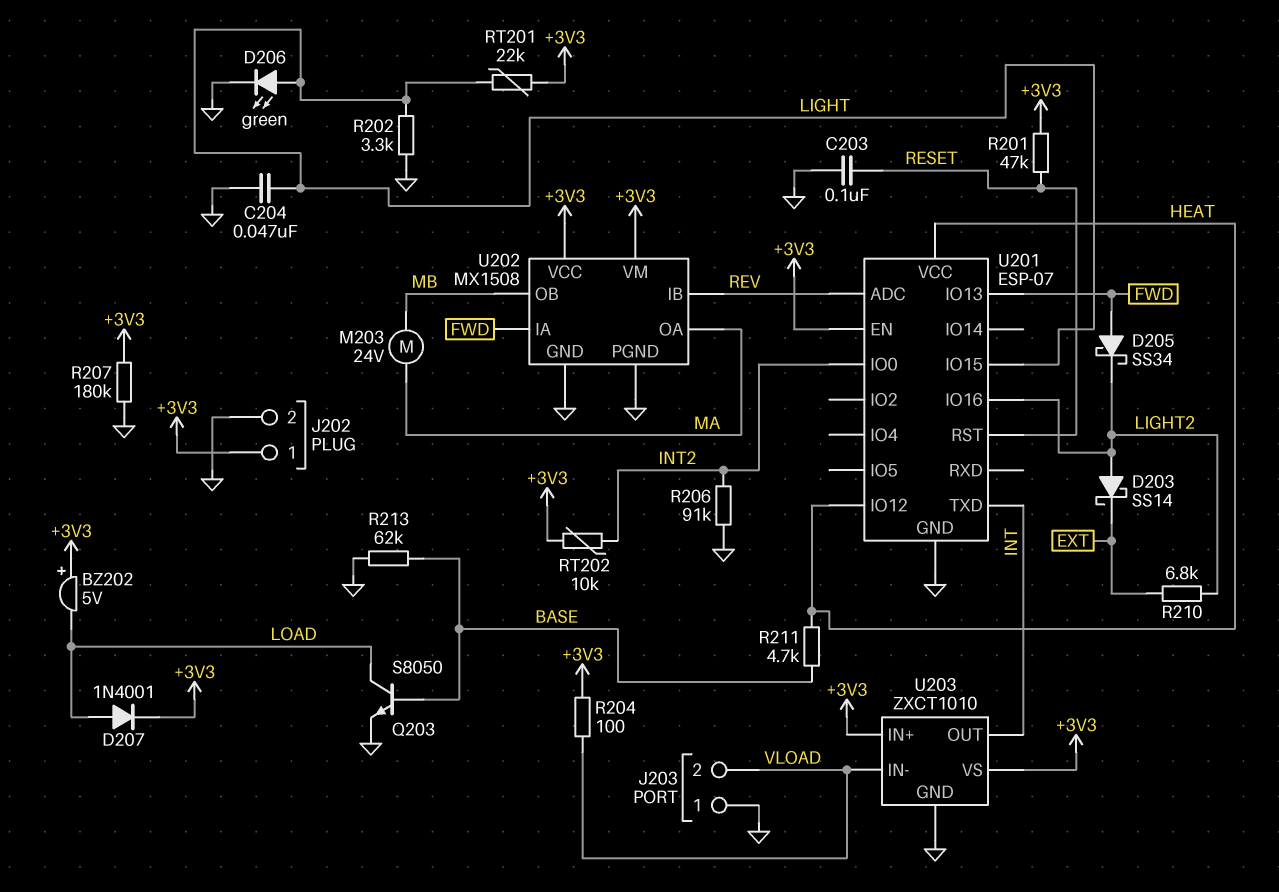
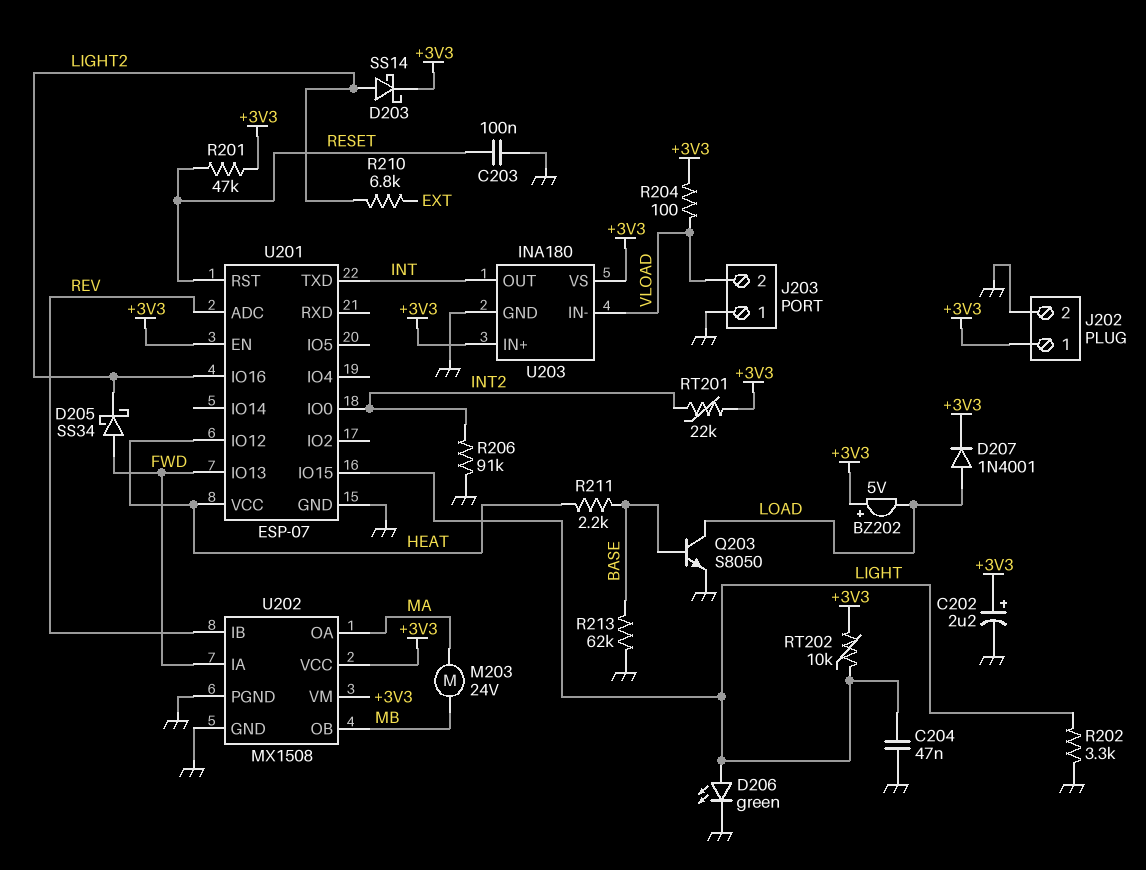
C202: none -> 2.2uF (plus +3V3, minus GND)
D203: schottky SS14 (A LIGHT2, K EXT) -> schottky SS14 (A LIGHT2, K +3V3)
R207: 180k (+3V3, GND) -> none
R211: 4.7k (BASE, HEAT) -> 2.2k (BASE, HEAT)
RT201: 22k (+3V3, LIGHT) -> 22k (+3V3, INT2)
RT202: 10k (+3V3, INT2) -> 10k (+3V3, LIGHT)
U203: ZXCT1010 -> INA180

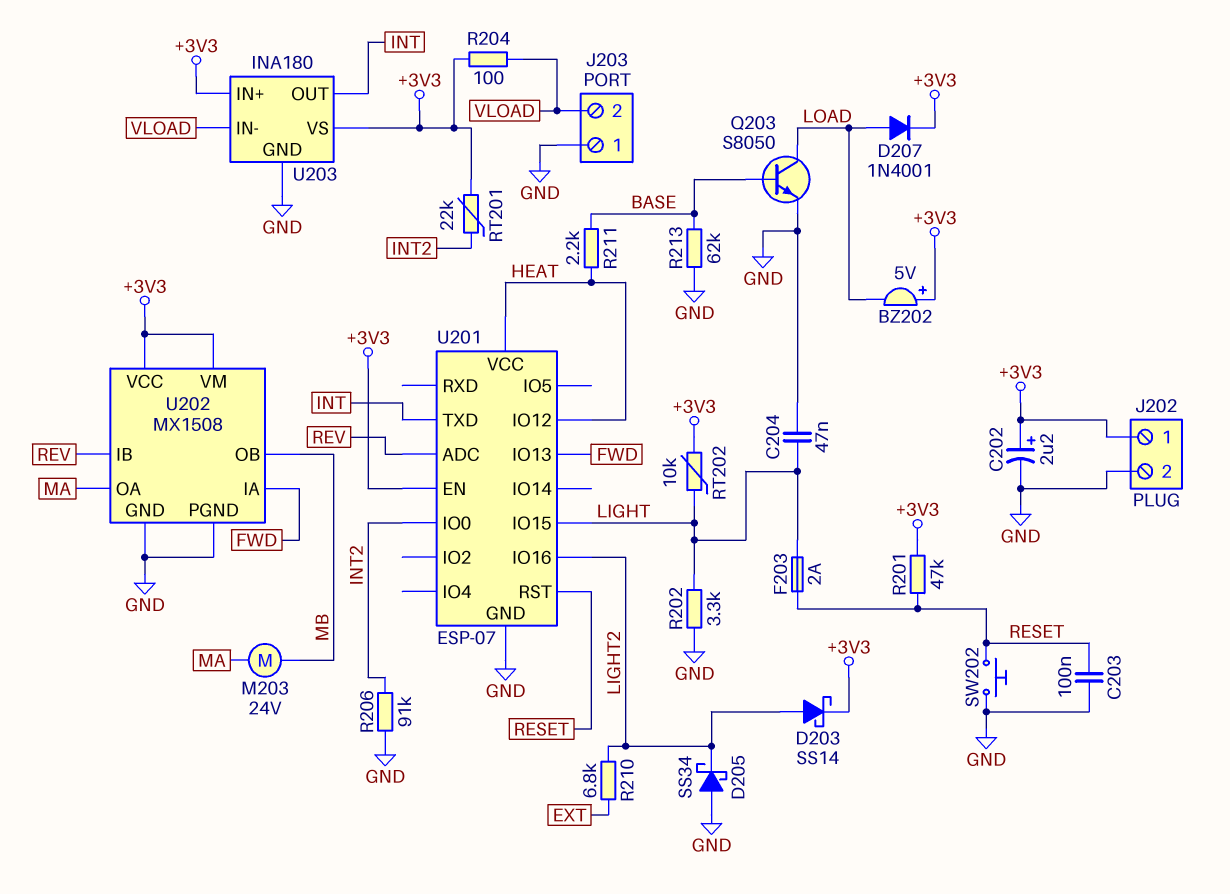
D205: schottky SS34 (A FWD, K LIGHT2) -> schottky SS34 (A GND, K LIGHT2)
D206: LED green (A LIGHT, K GND) -> none
F203: none -> 2A (LIGHT, RESET)
SW202: none -> button (GND, RESET)

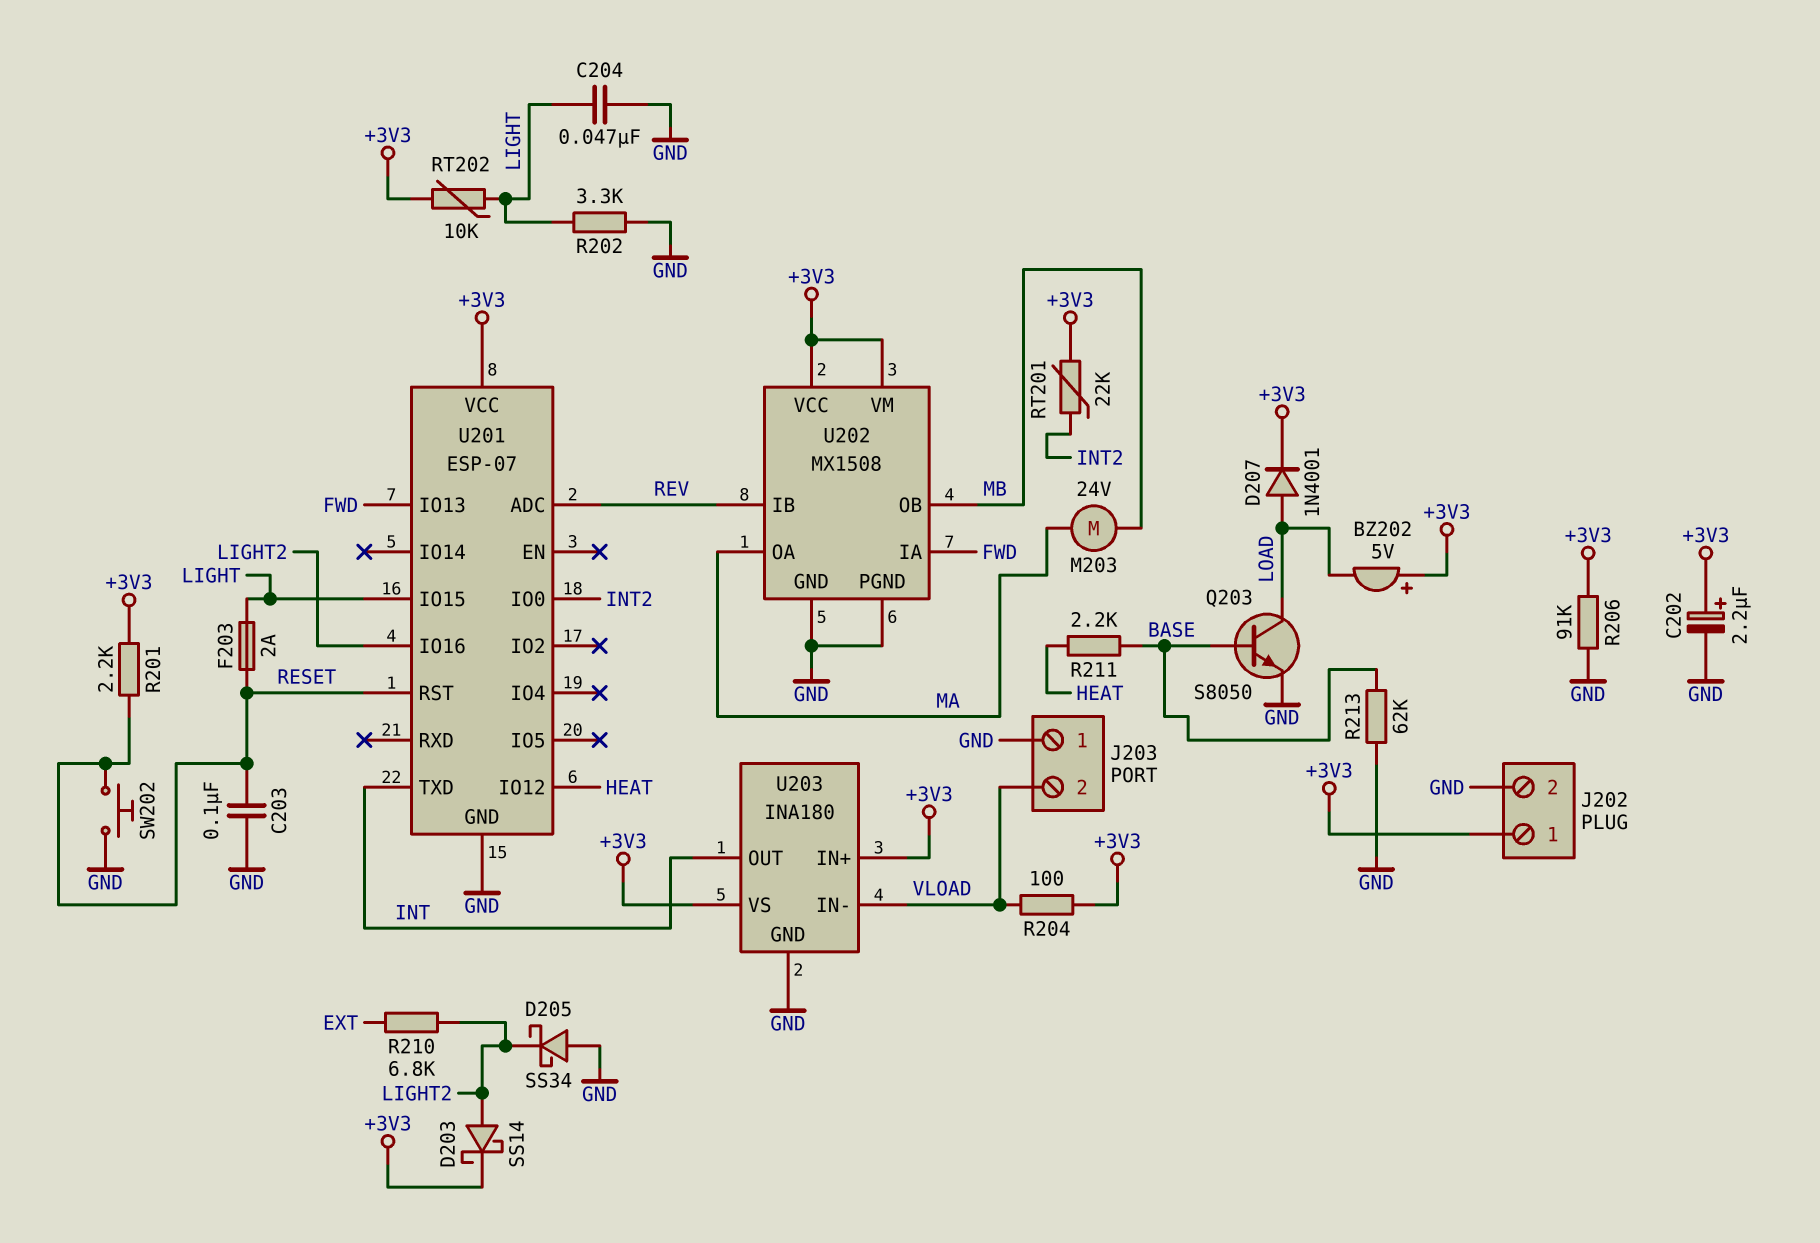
R201: 47k (+3V3, RESET) -> 2.2k (+3V3, RESET)
R206: 91k (GND, INT2) -> 91k (+3V3, GND)
U201 pin EN: +3V3 -> none
U201 pin VCC: HEAT -> +3V3

